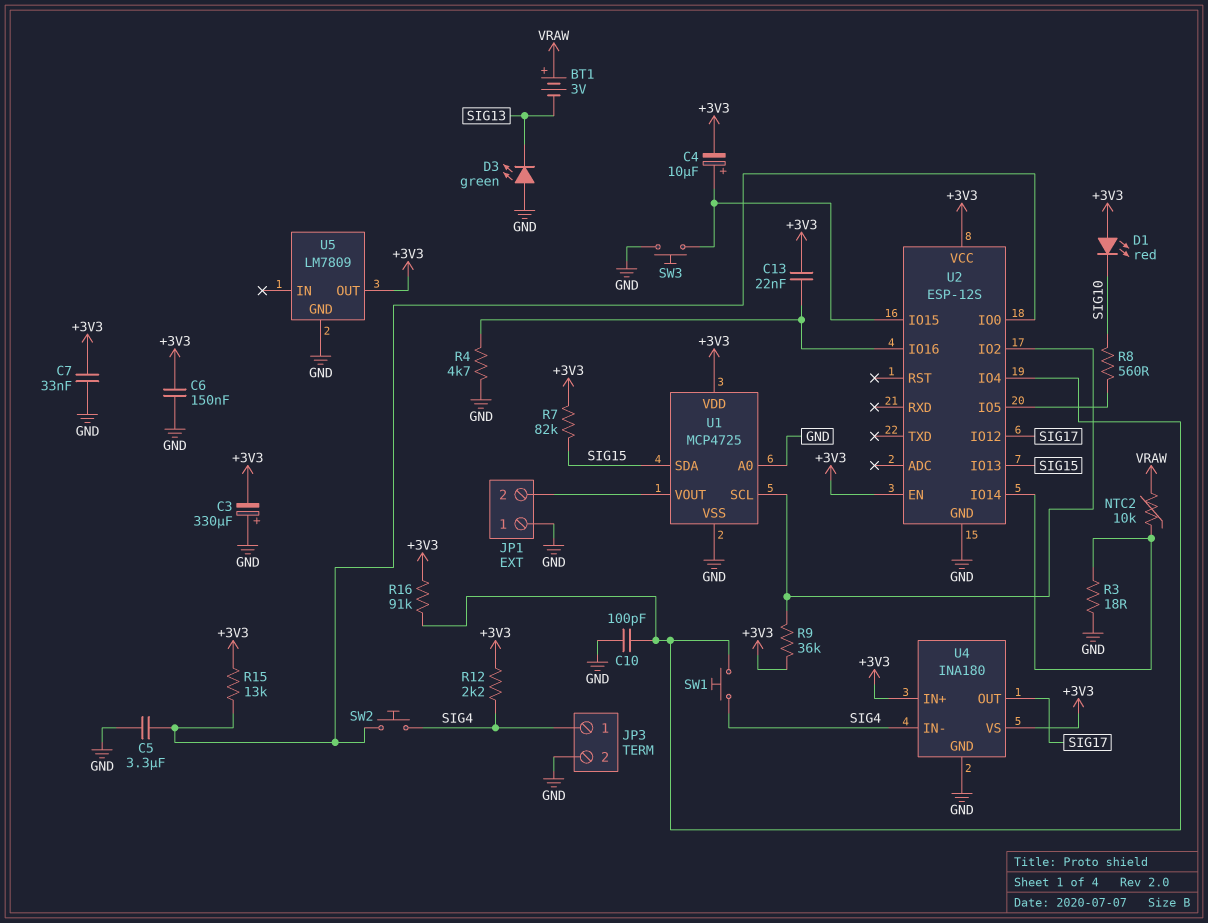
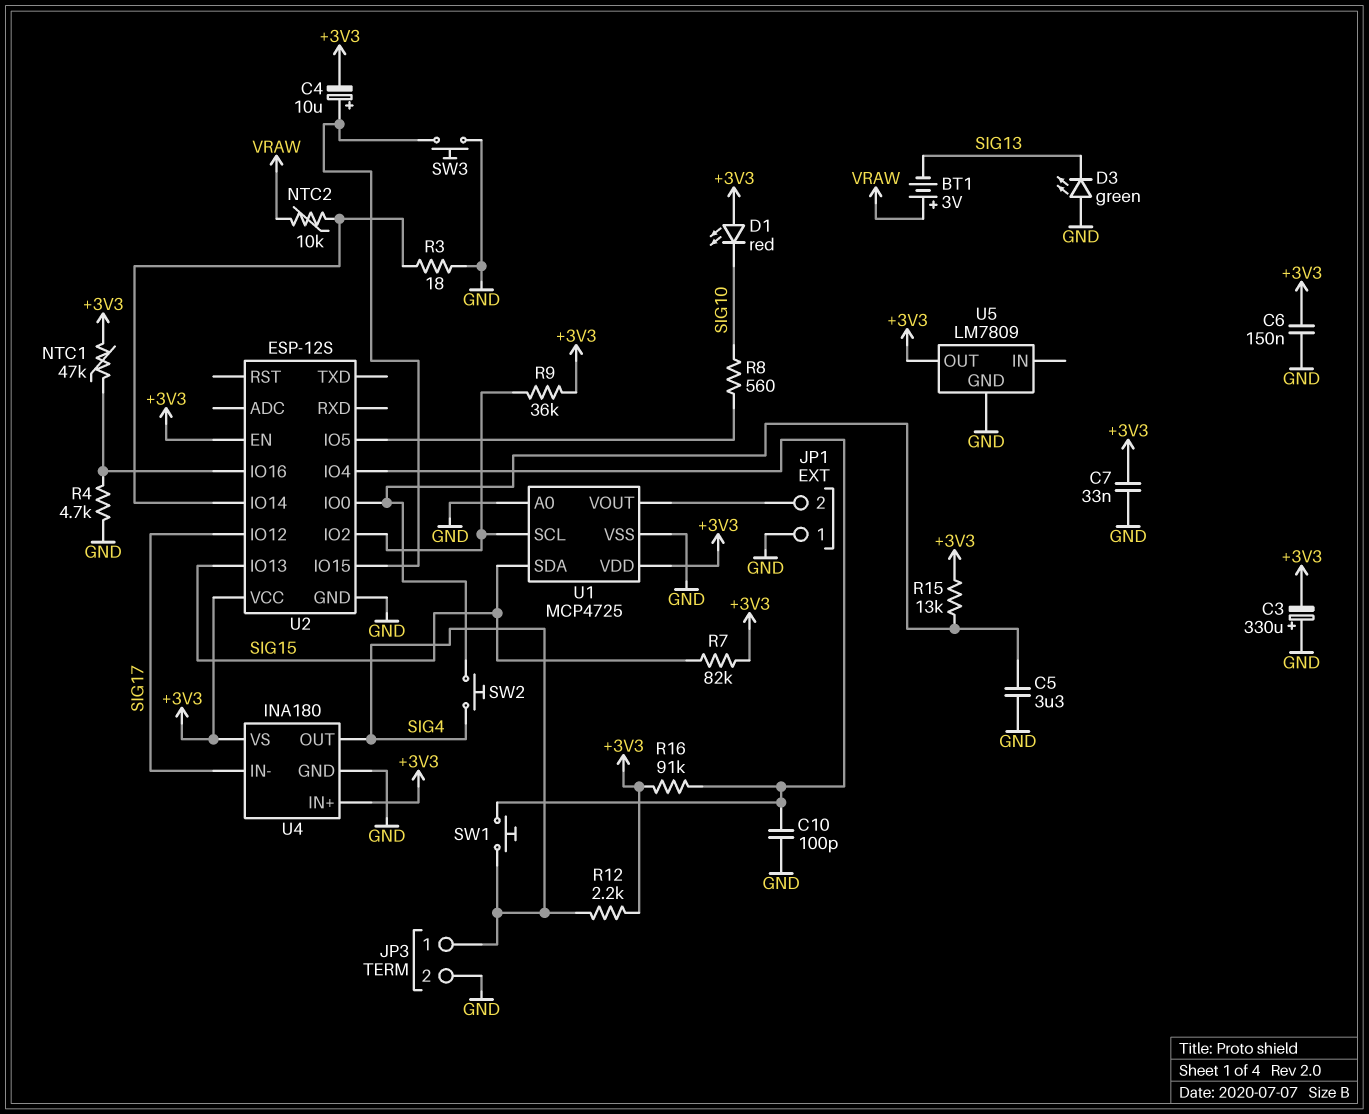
C13: 22nF (+3V3, U2/IO16) -> none
NTC1: none -> 47k (+3V3, U2/IO16)
U4 pin IN-: SIG4 -> SIG17
U4 pin OUT: SIG17 -> SIG4

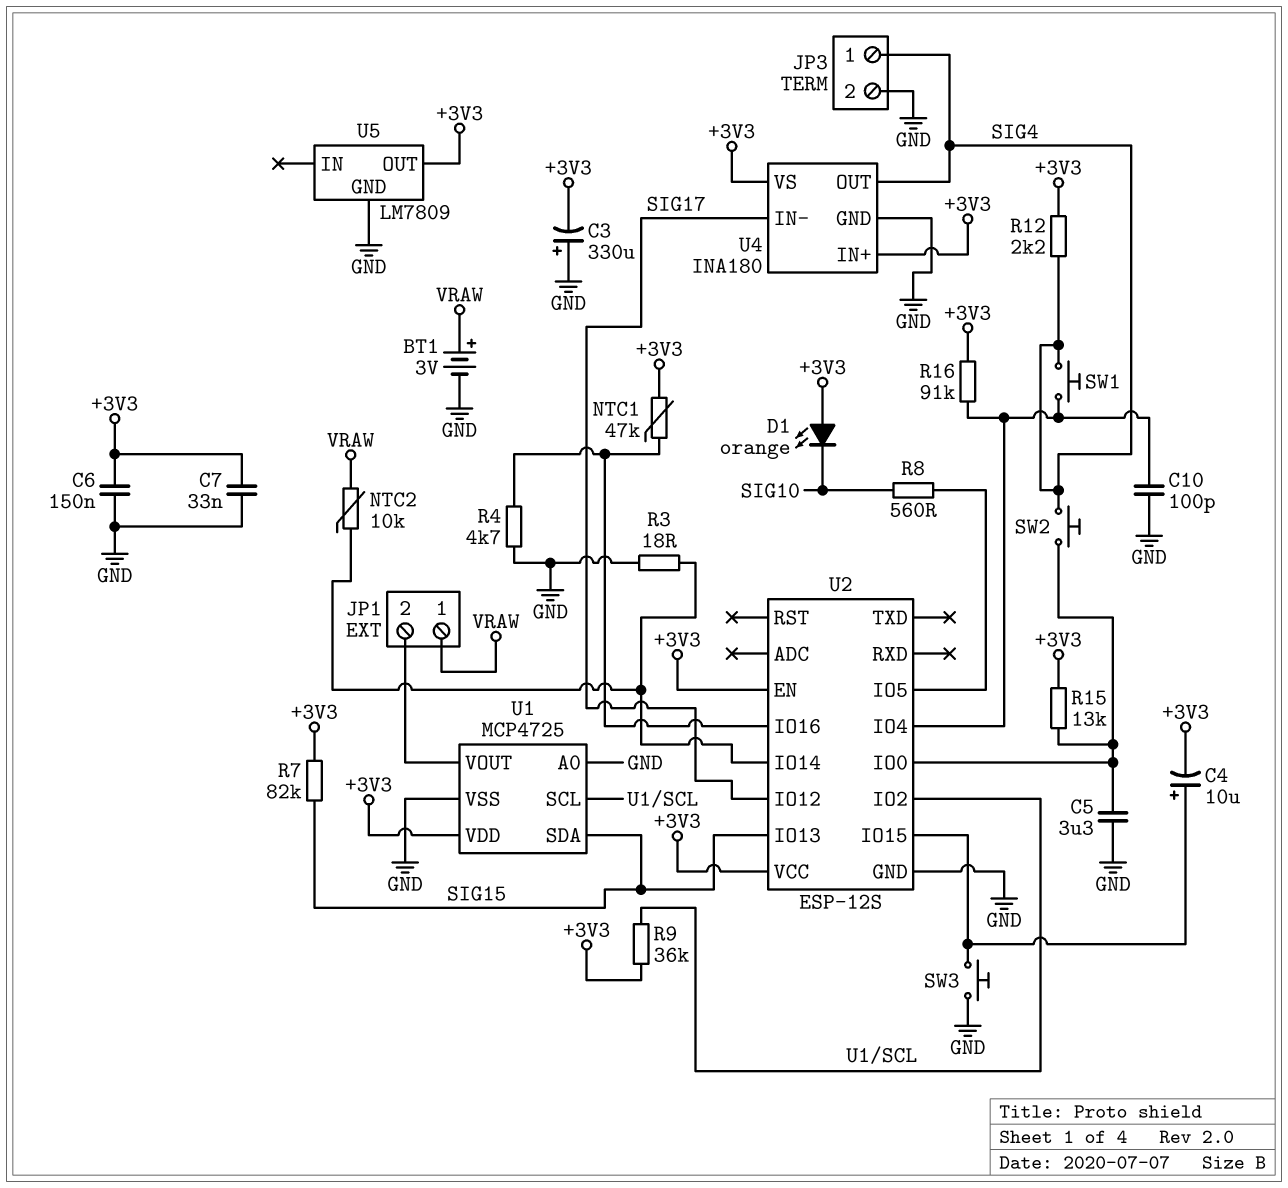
BT1: 3V (plus VRAW, minus SIG13) -> 3V (plus VRAW, minus GND)
D1: LED red (A +3V3, K SIG10) -> LED orange (A +3V3, K SIG10)
D3: LED green (A GND, K SIG13) -> none
JP1 pin 1: GND -> VRAW

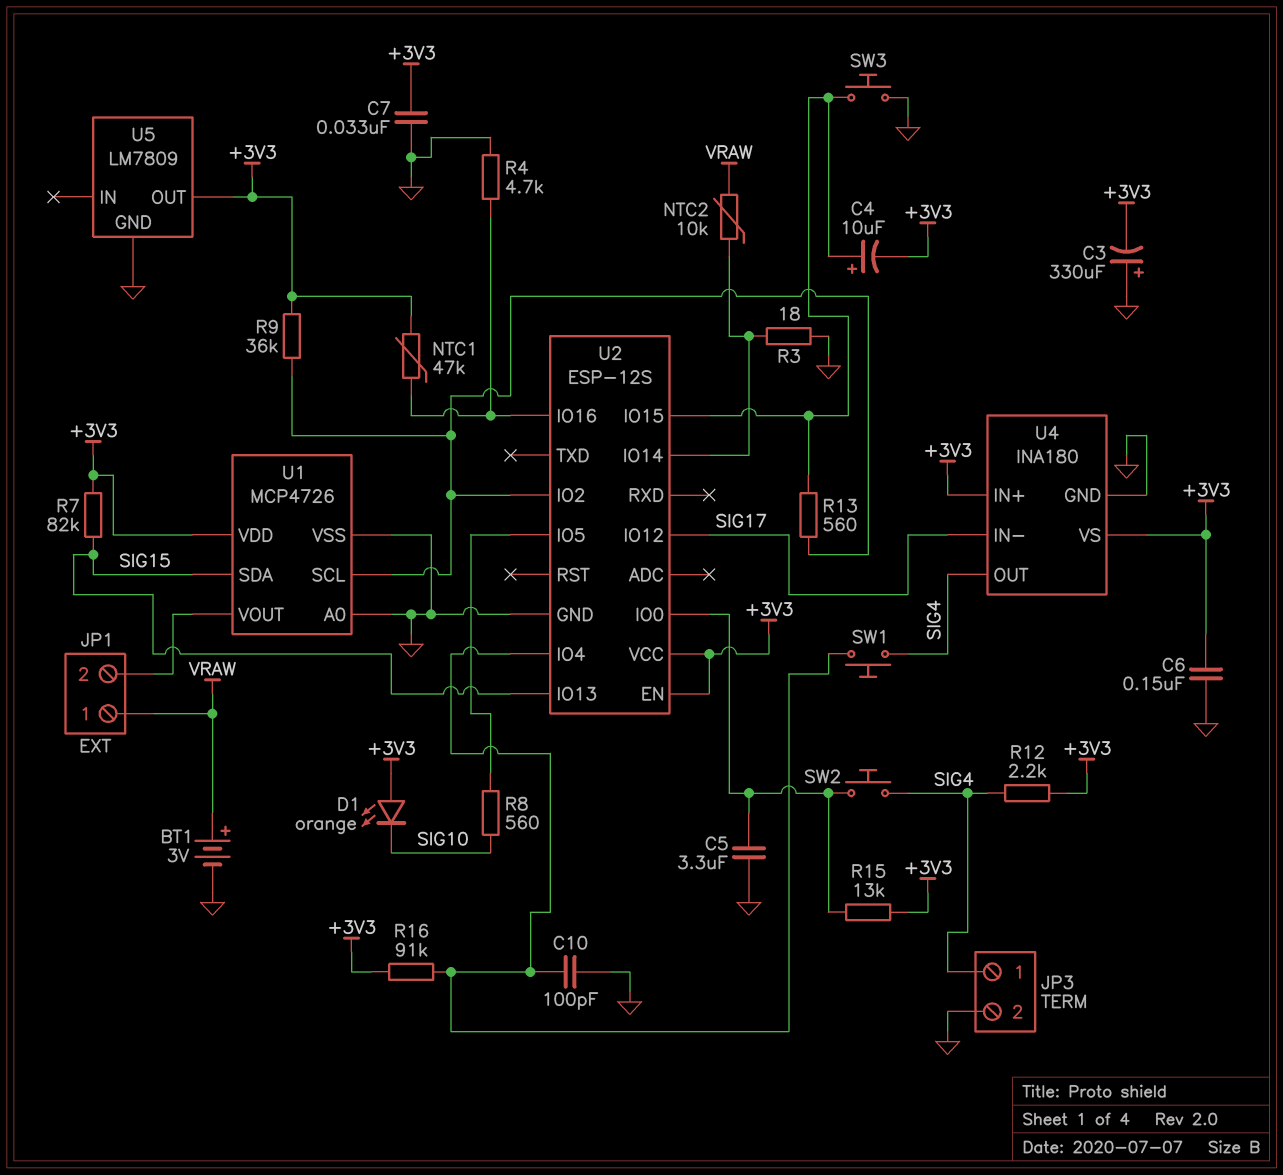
R13: none -> 560 (U1/SCL, U2/IO15)
U1: MCP4725 -> MCP4726

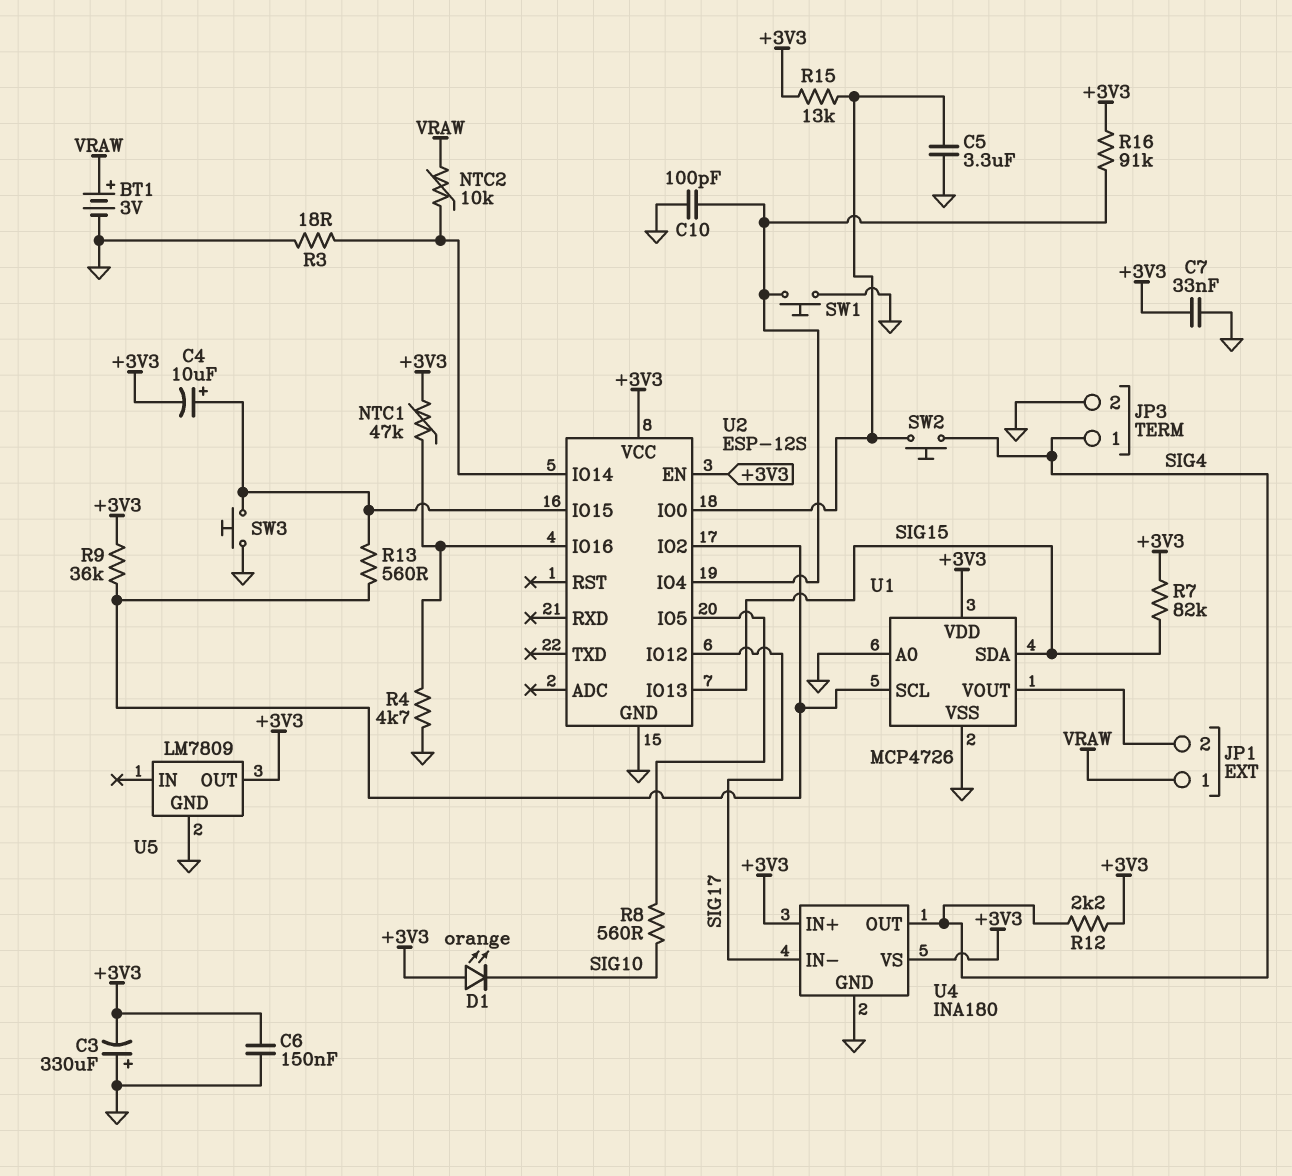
SW1: button (SIG4, U2/IO4) -> button (GND, U2/IO4)

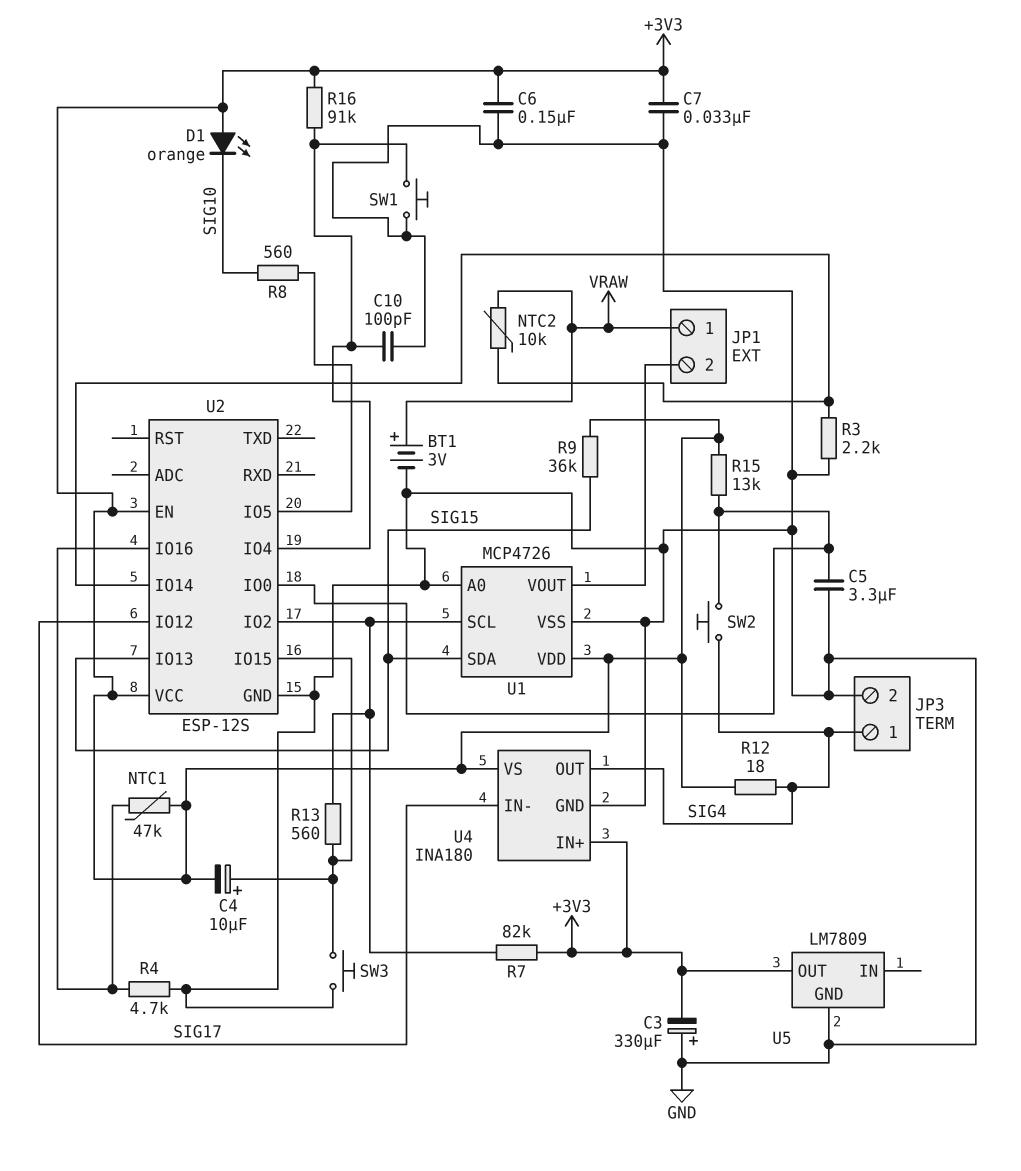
R3: 18 (GND, U2/IO14) -> 2.2k (GND, U2/IO14)
R7: 82k (+3V3, SIG15) -> 82k (+3V3, U1/SCL)
R9: 36k (+3V3, U1/SCL) -> 36k (+3V3, SIG15)
R12: 2.2k (+3V3, SIG4) -> 18 (+3V3, SIG4)

